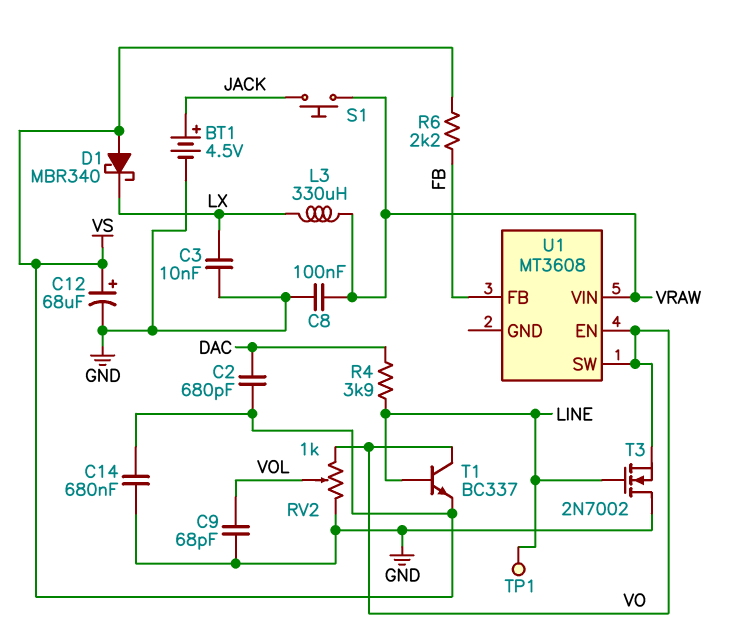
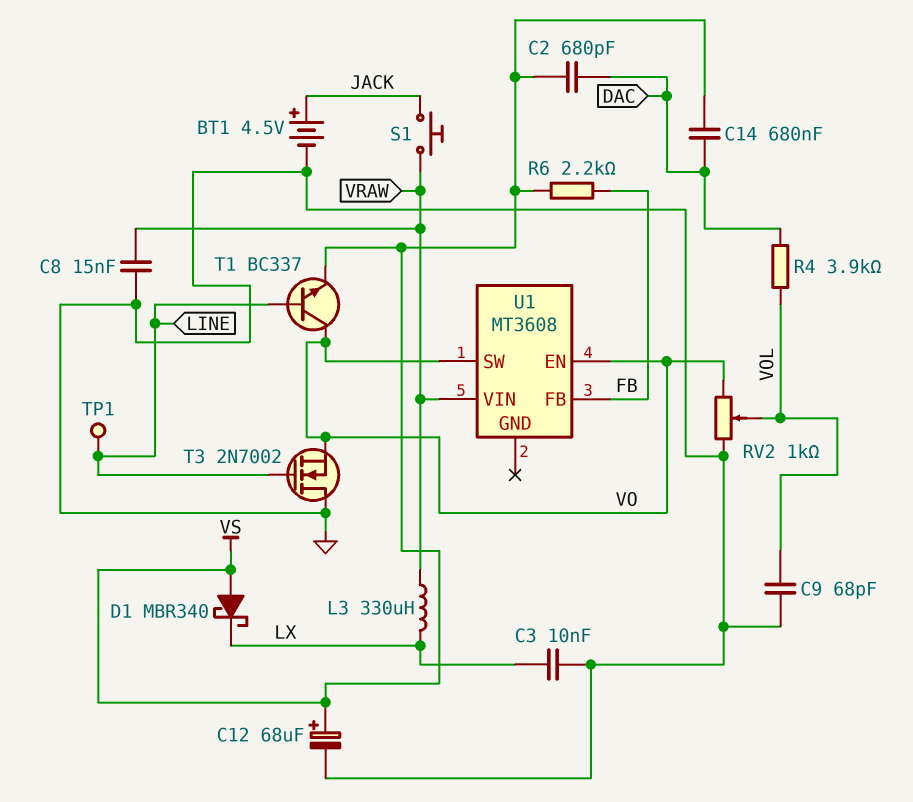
C8: 100nF (GND, VRAW) -> 15nF (GND, VRAW)
C14: 680nF (GND, VS) -> 680nF (DAC, VS)
R4: 3.9k (DAC, LINE) -> 3.9k (DAC, VOL)

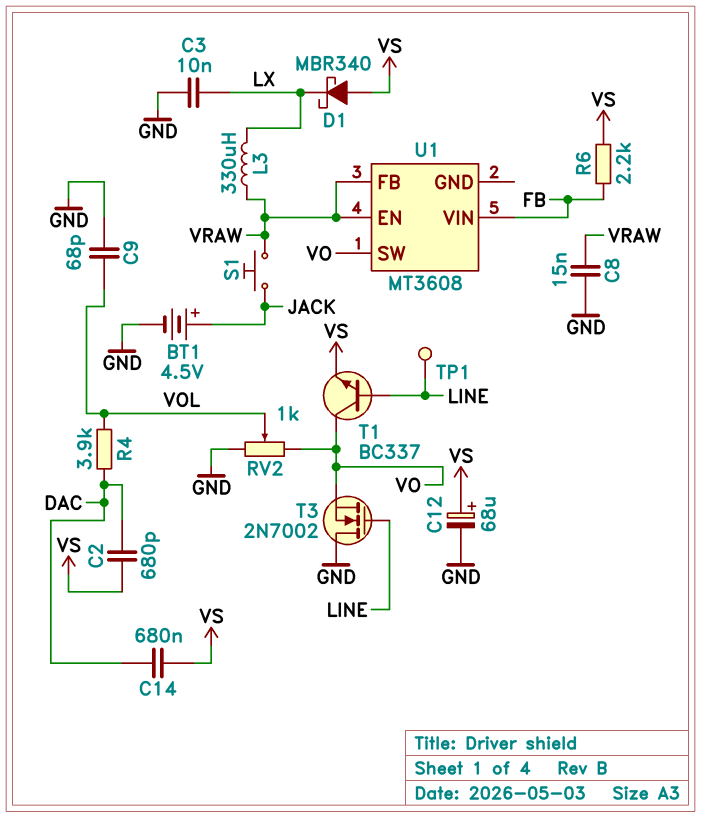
U1 pin EN: VO -> VRAW
U1 pin FB: FB -> VRAW
U1 pin VIN: VRAW -> FB

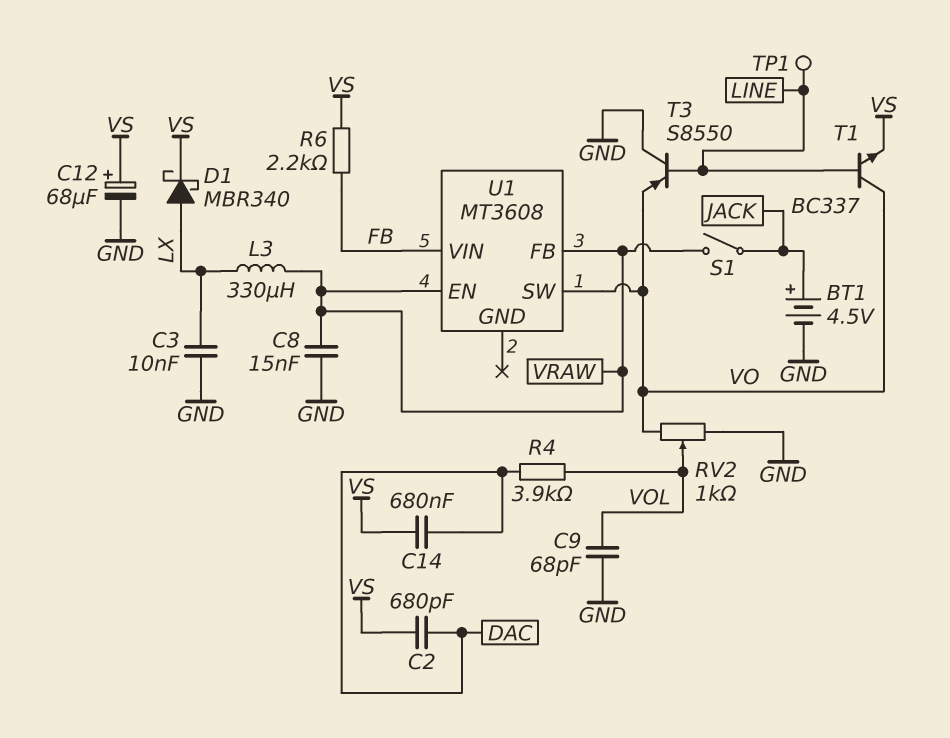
D1: schottky MBR340 (A VS, K LX) -> schottky MBR340 (A LX, K VS)
S1: button (JACK, VRAW) -> switch (JACK, VRAW)
T3: NMOS 2N7002 (G LINE, D GND, S VO) -> PNP S8550 (B LINE, C GND, E VO)

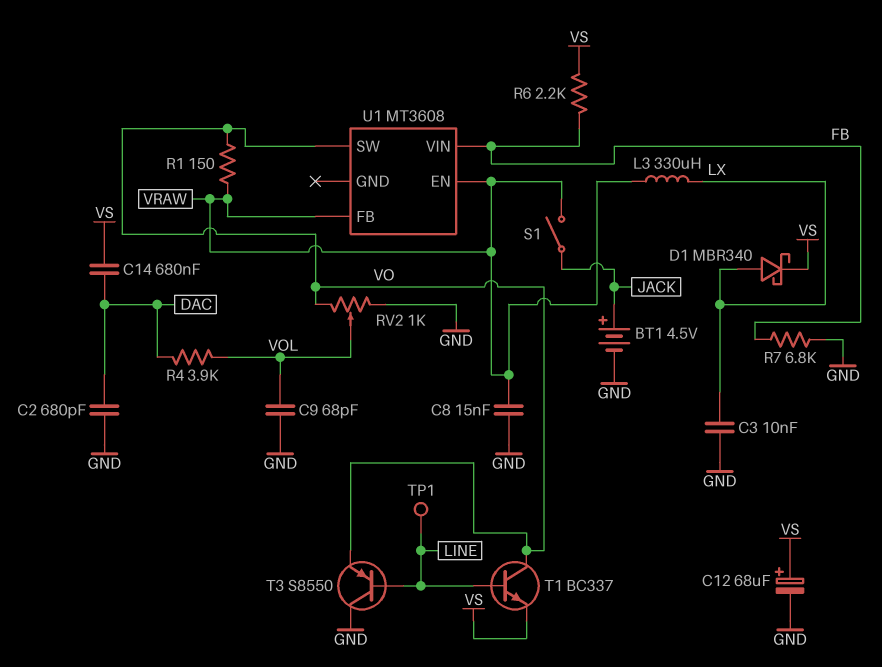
C2: 680pF (DAC, VS) -> 680pF (DAC, GND)
R1: none -> 150 (VO, VRAW)
R7: none -> 6.8k (FB, GND)

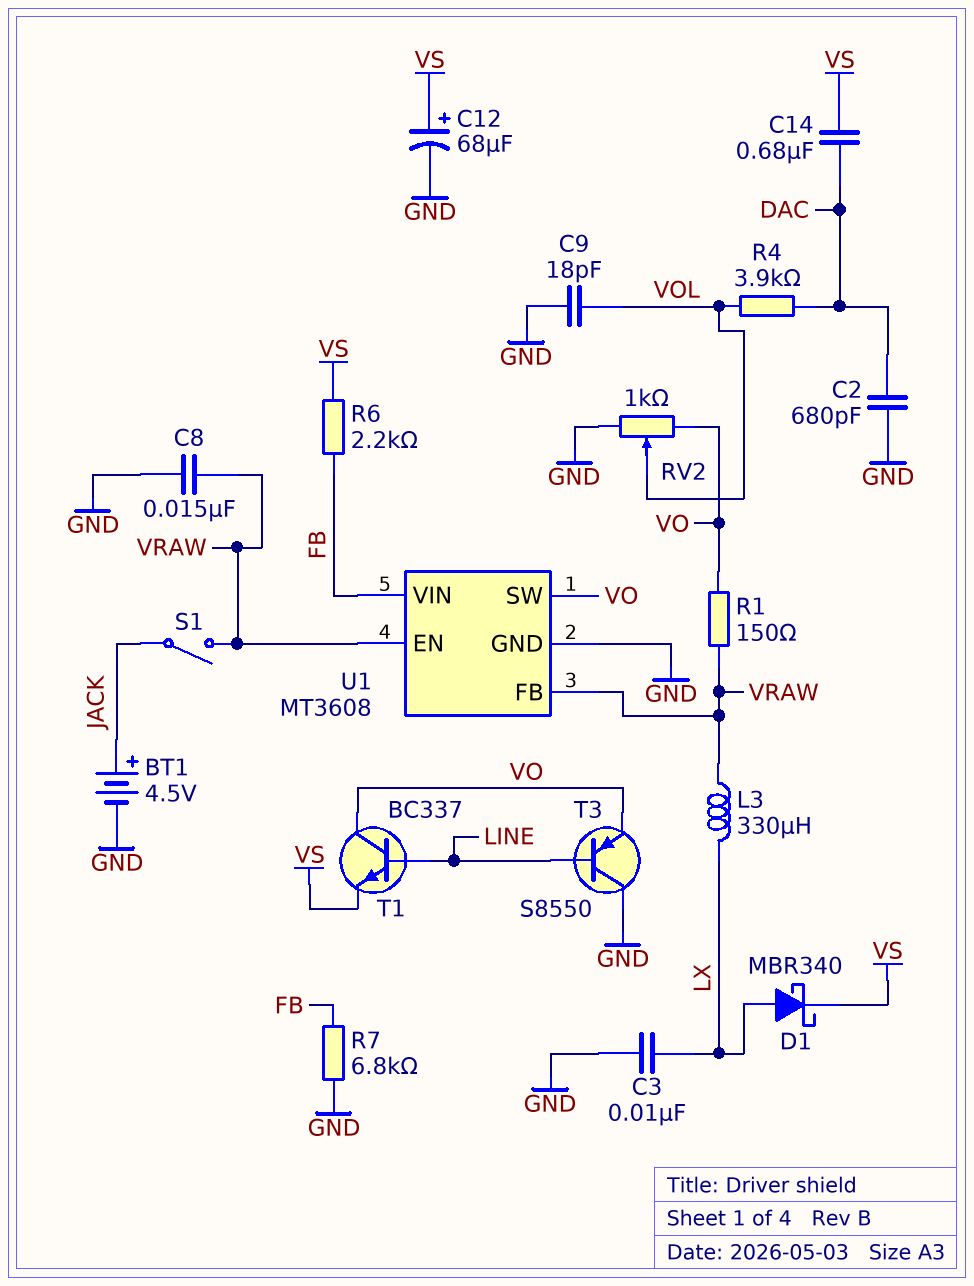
C9: 68pF (GND, VOL) -> 18pF (GND, VOL)
TP1: test point (LINE) -> none
U1 pin GND: none -> GND

